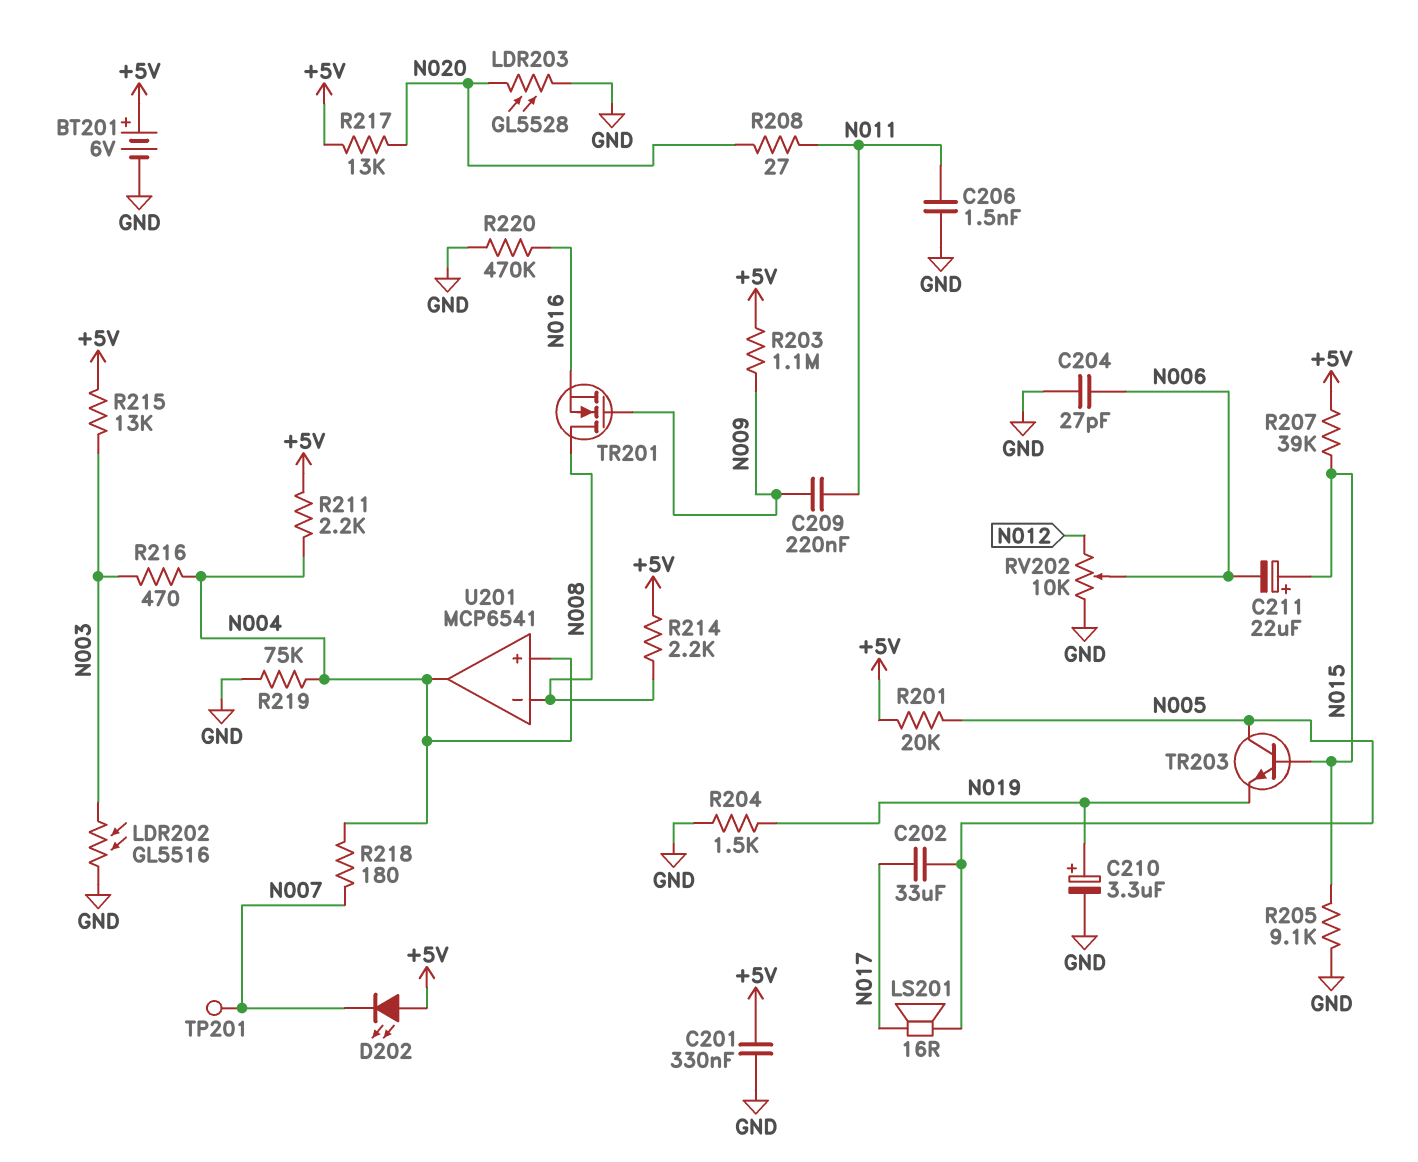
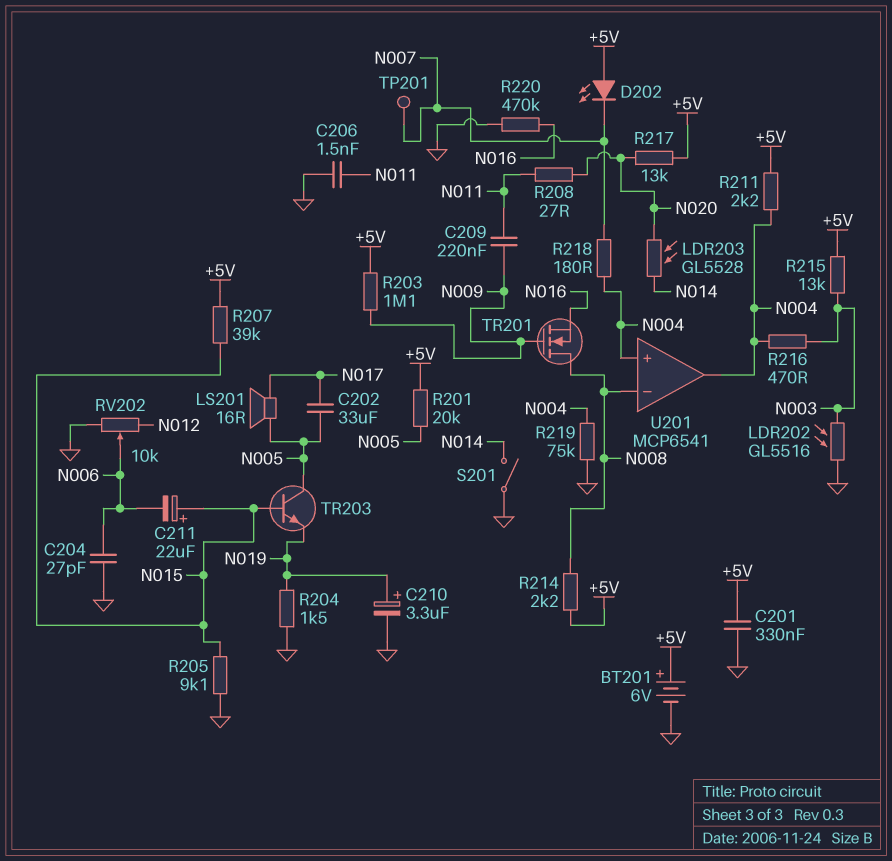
LDR203: GL5528 (GND, N020) -> GL5528 (N014, N020)
S201: none -> switch (GND, N014)

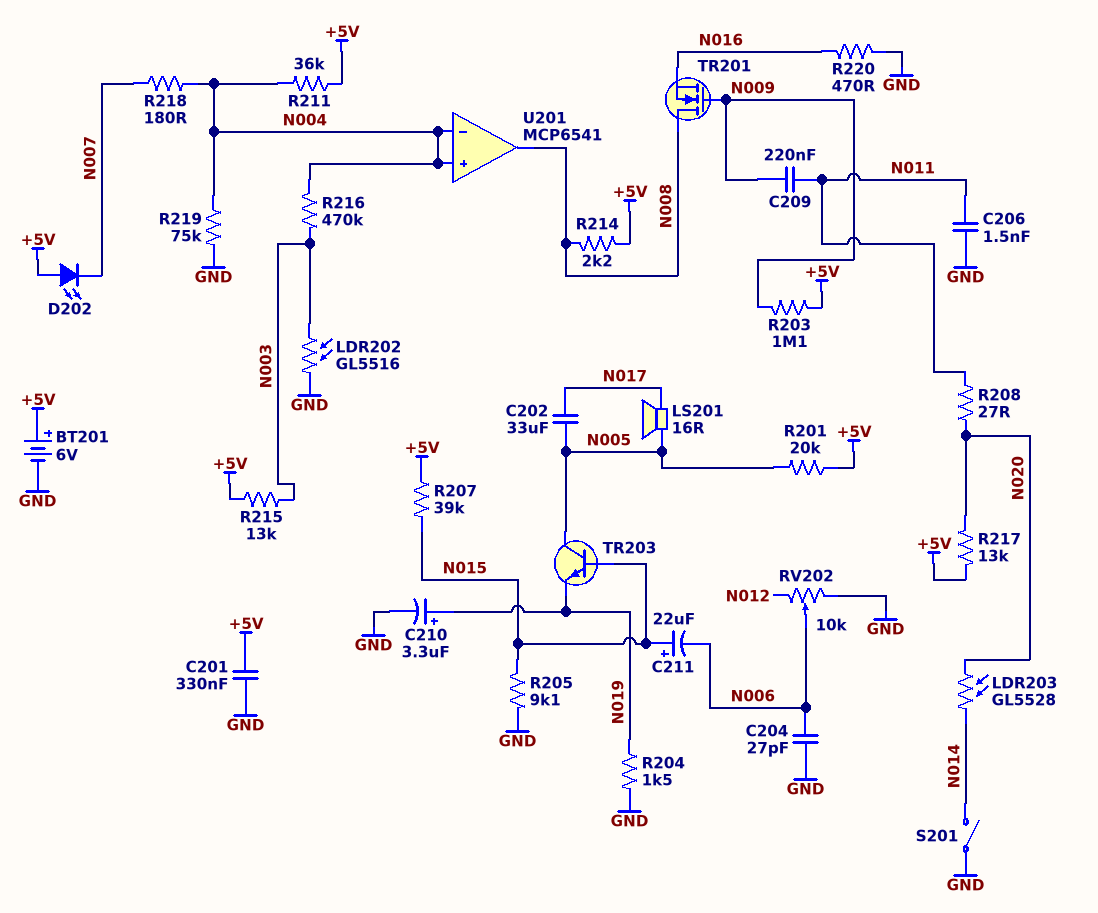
R211: 2.2k (+5V, N004) -> 36k (+5V, N004)
R216: 470 (N003, N004) -> 470k (N003, N004)
R220: 470k (GND, N016) -> 470 (GND, N016)
TP201: test point (N007) -> none
U201 pin in-: N008 -> N004
U201 pin out: N004 -> N008

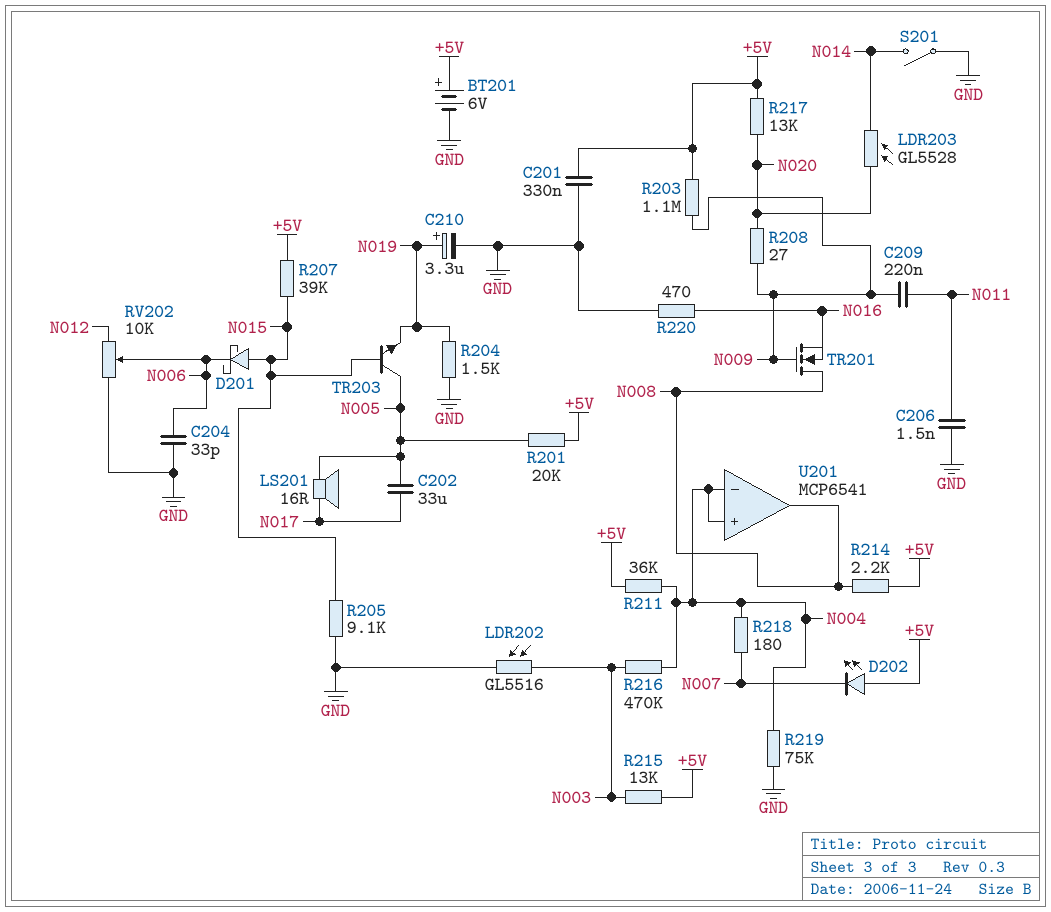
C204: 27pF (GND, N006) -> 33pF (GND, N006)
C211: 22uF (plus N015, minus N006) -> none
D201: none -> schottky (A N015, K N006)
R208: 27 (N011, N020) -> 27 (N009, N020)

